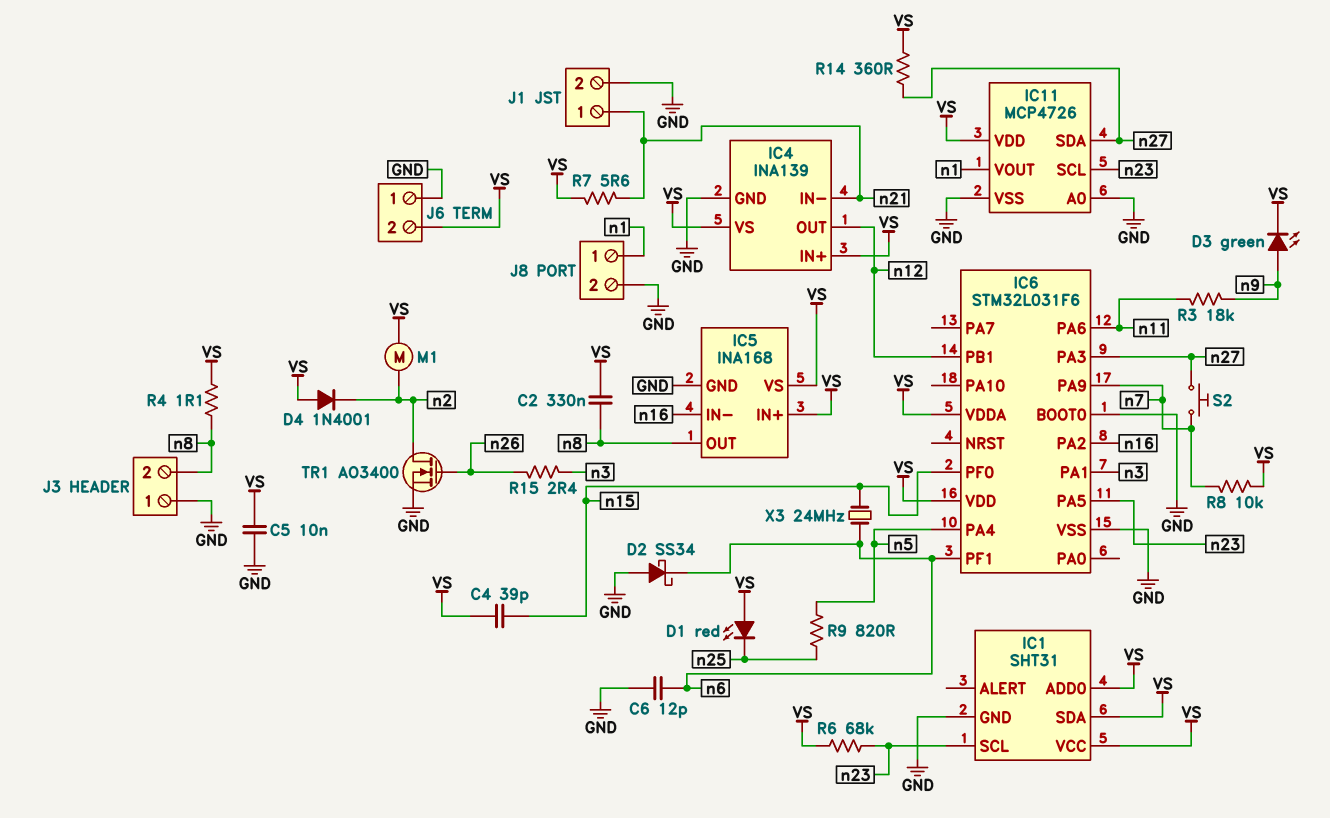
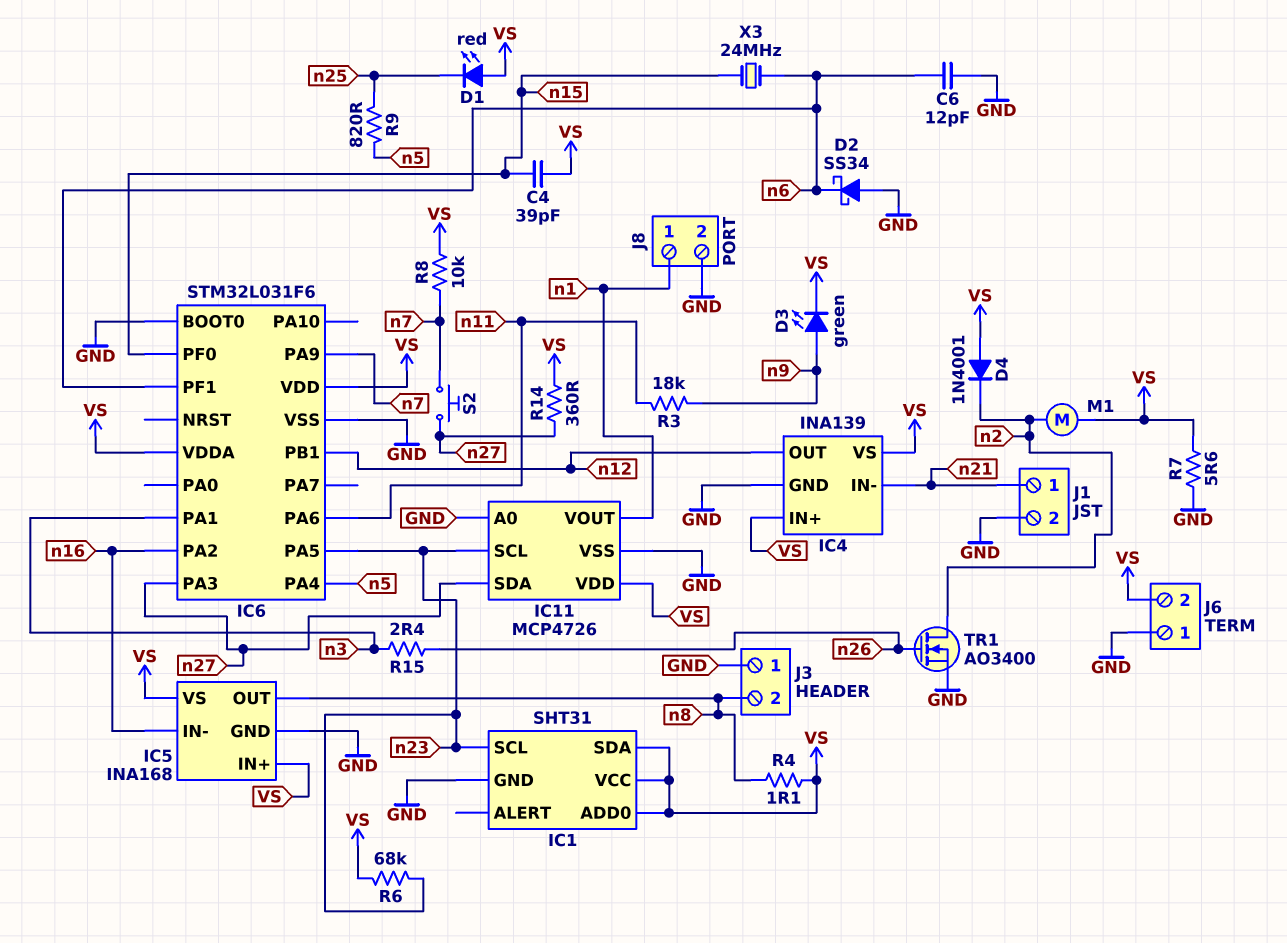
C2: 330nF (VS, n8) -> none
C5: 10nF (GND, VS) -> none
R7: 5.6 (VS, n21) -> 5.6 (GND, VS)

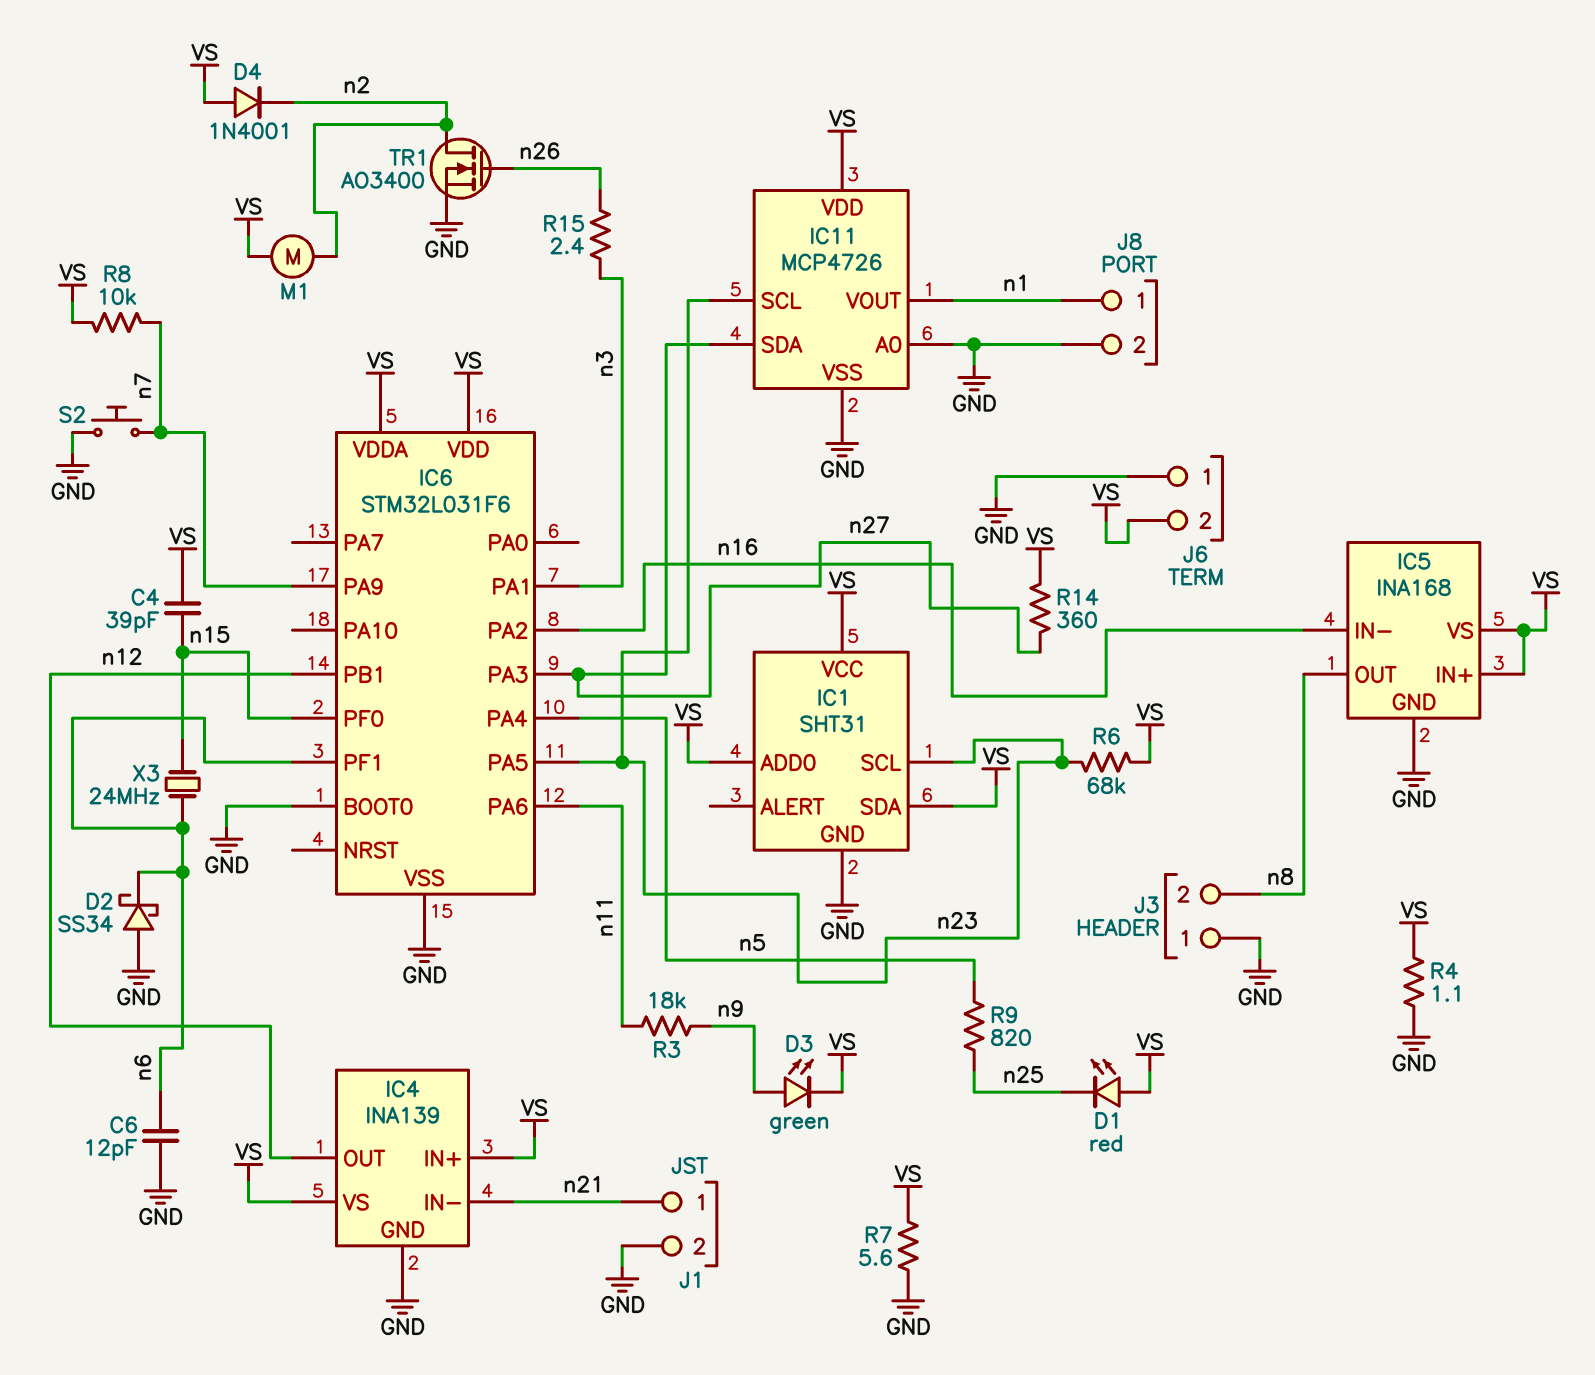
R4: 1.1 (VS, n8) -> 1.1 (GND, VS)
S2: button (n7, n27) -> button (GND, n7)

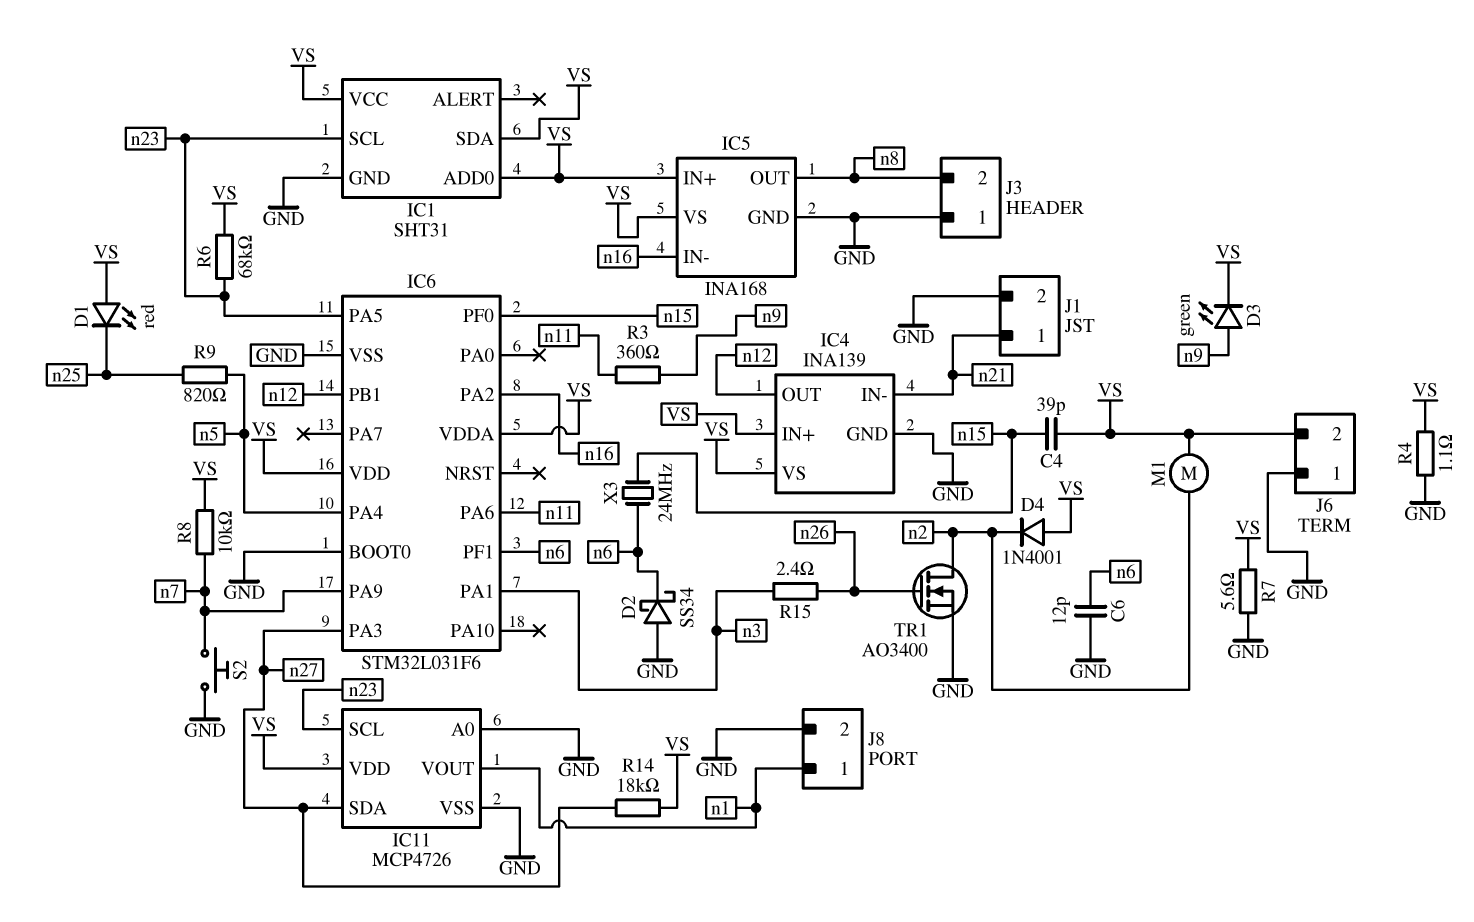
R3: 18k (n9, n11) -> 360 (n9, n11)
R14: 360 (VS, n27) -> 18k (VS, n27)

